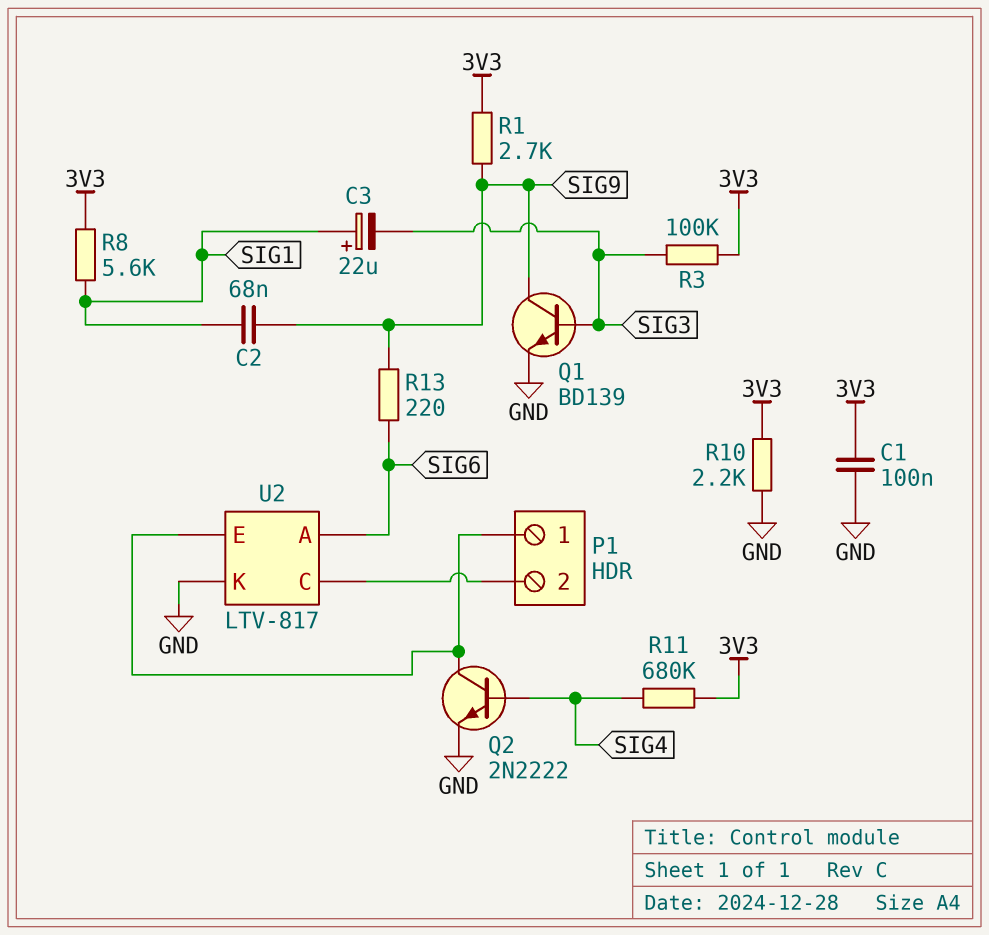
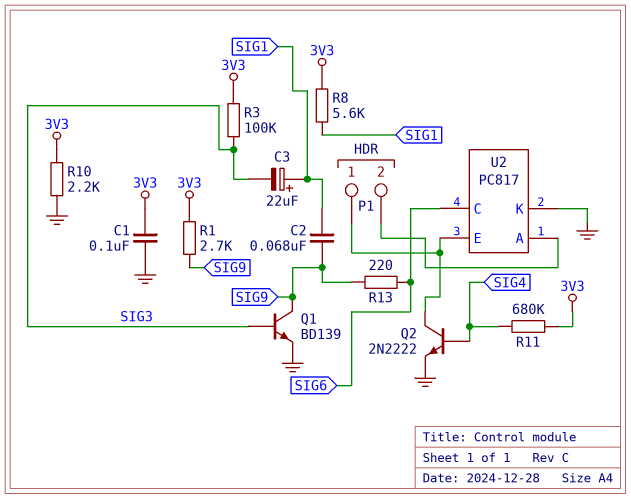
U2: LTV-817 -> PC817
U2 pin A: SIG6 -> P1/2
U2 pin C: P1/2 -> SIG6

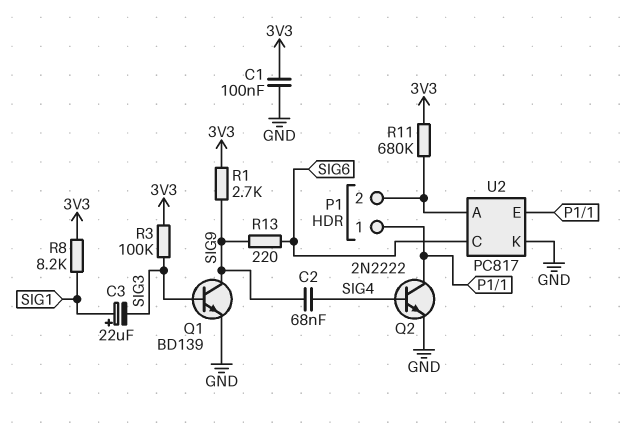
C2: 68nF (SIG1, SIG9) -> 68nF (SIG4, SIG9)
R8: 5.6k (3V3, SIG1) -> 8.2k (3V3, SIG1)
R10: 2.2k (3V3, GND) -> none
R11: 680k (3V3, SIG4) -> 680k (3V3, P1/2)

